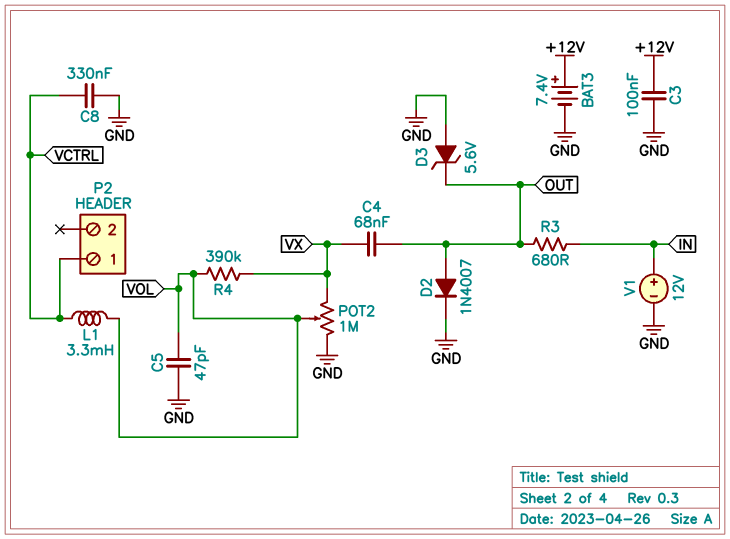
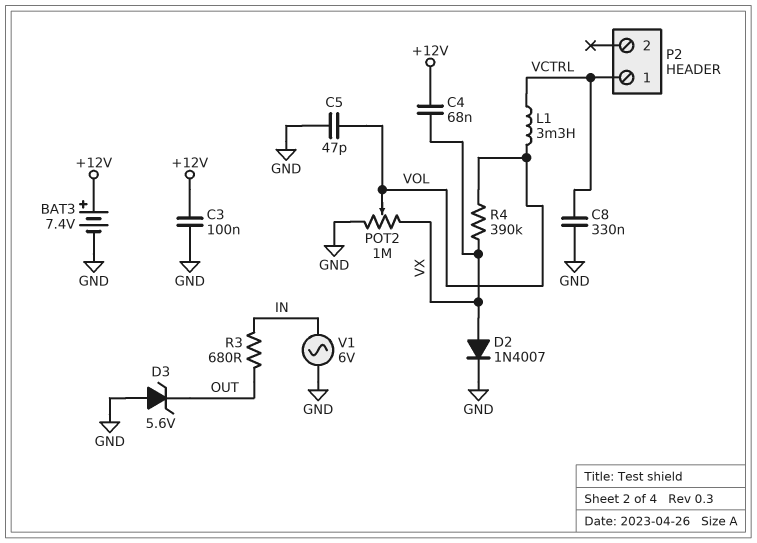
C4: 68nF (OUT, VX) -> 68nF (+12V, VX)
D2: diode 1N4007 (A OUT, K GND) -> diode 1N4007 (A VX, K GND)
V1: 12V (plus IN, minus GND) -> AC 6V (GND, IN)

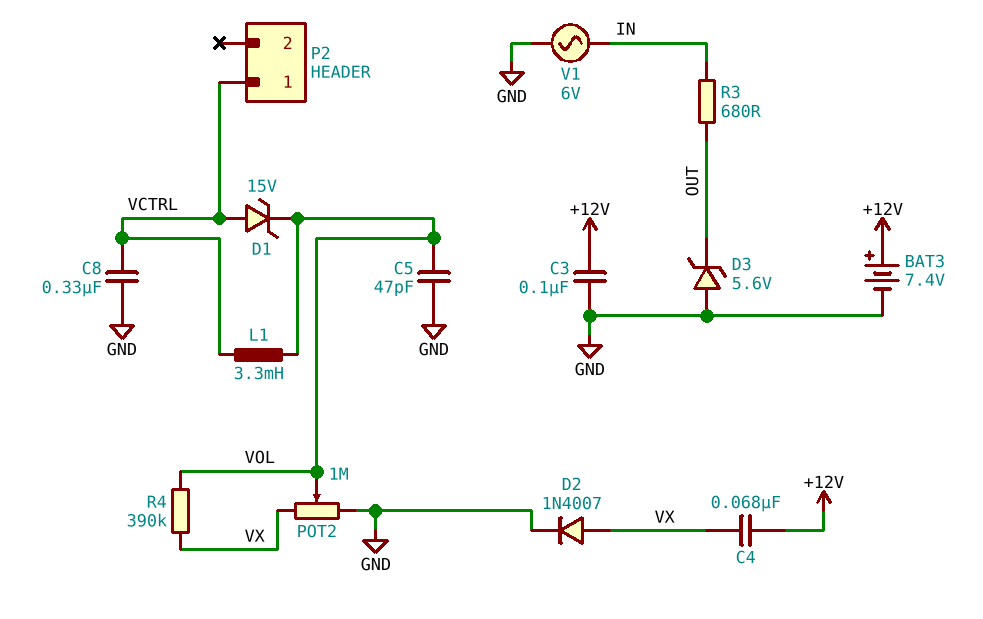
D1: none -> zener 15V (A VCTRL, K VOL)

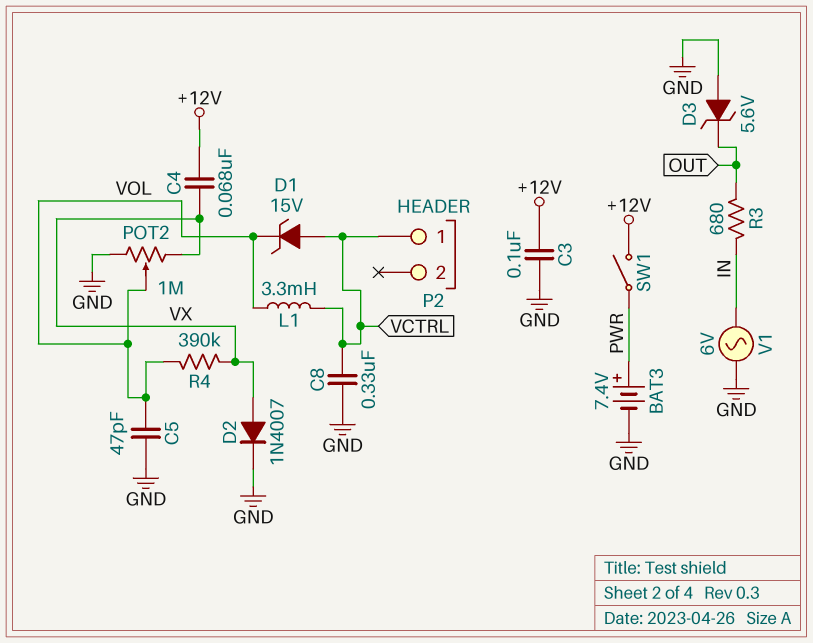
BAT3: 7.4V (plus +12V, minus GND) -> 7.4V (plus PWR, minus GND)
SW1: none -> switch (+12V, PWR)

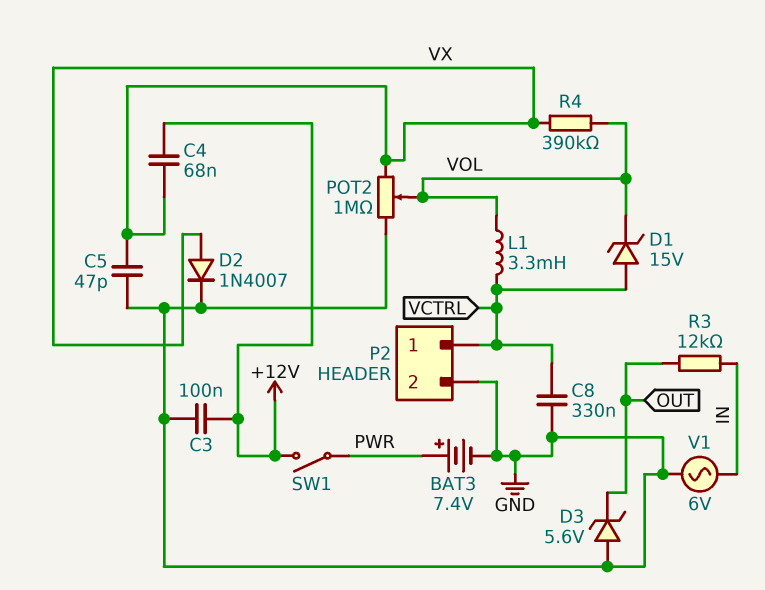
C5: 47pF (GND, VOL) -> 47pF (GND, VX)
P2 pin 2: none -> GND
R3: 680 (IN, OUT) -> 12k (IN, OUT)

